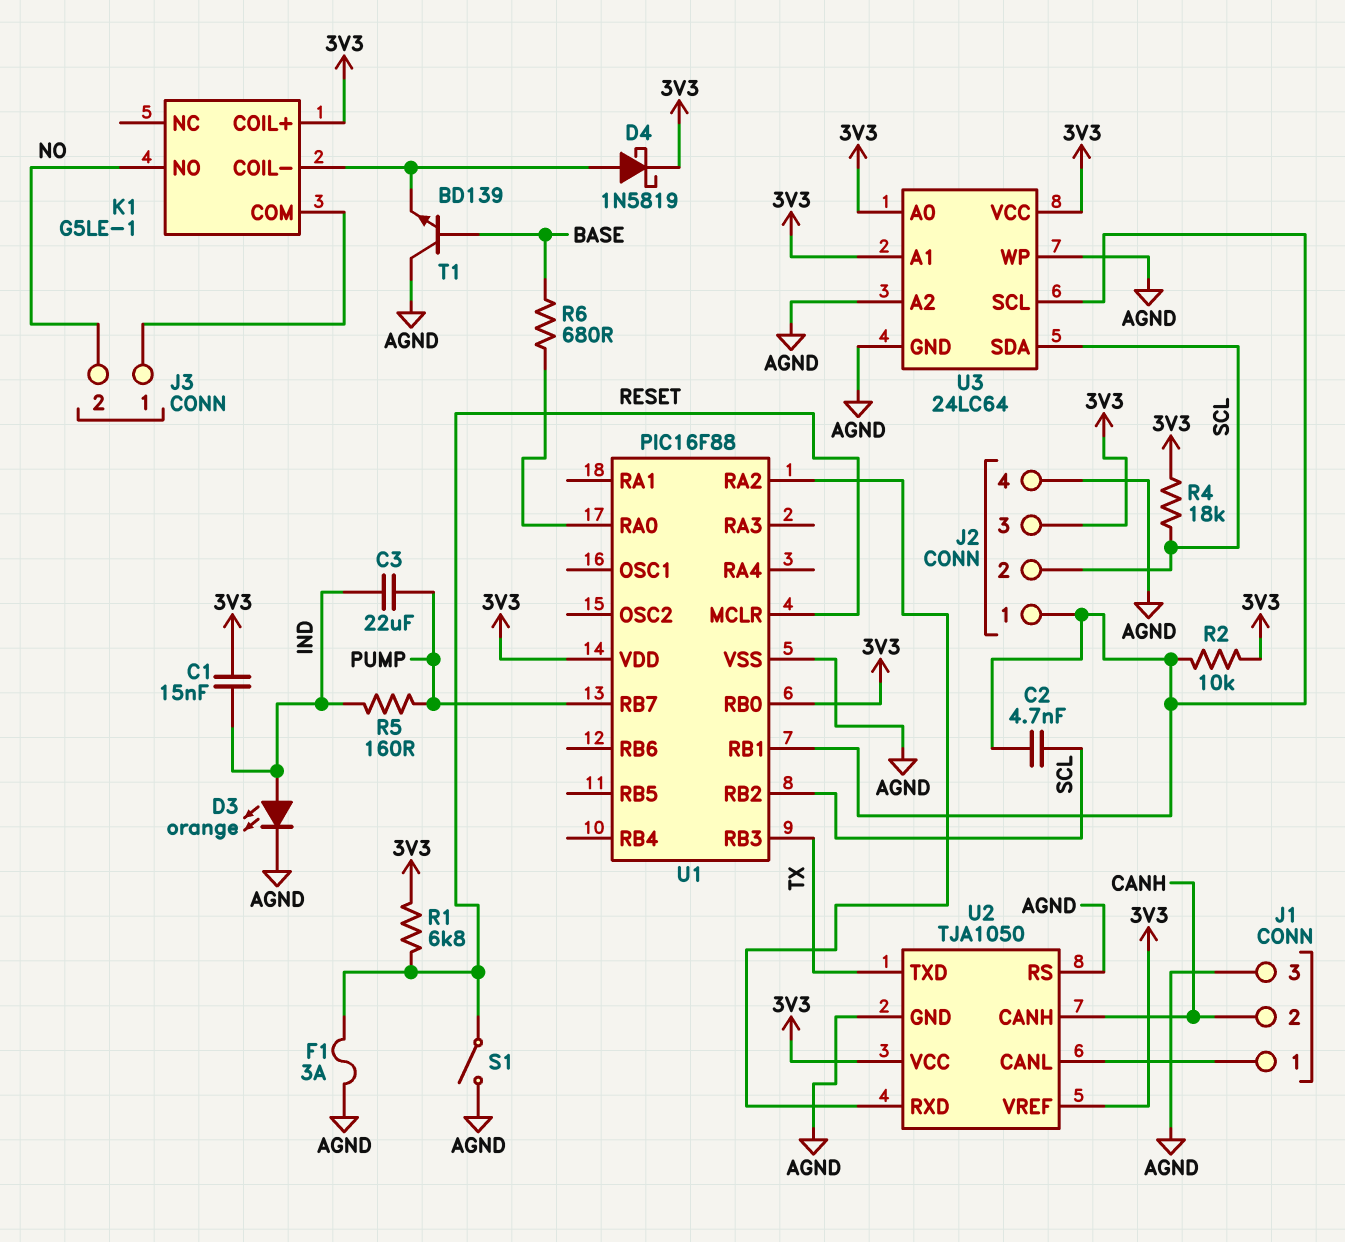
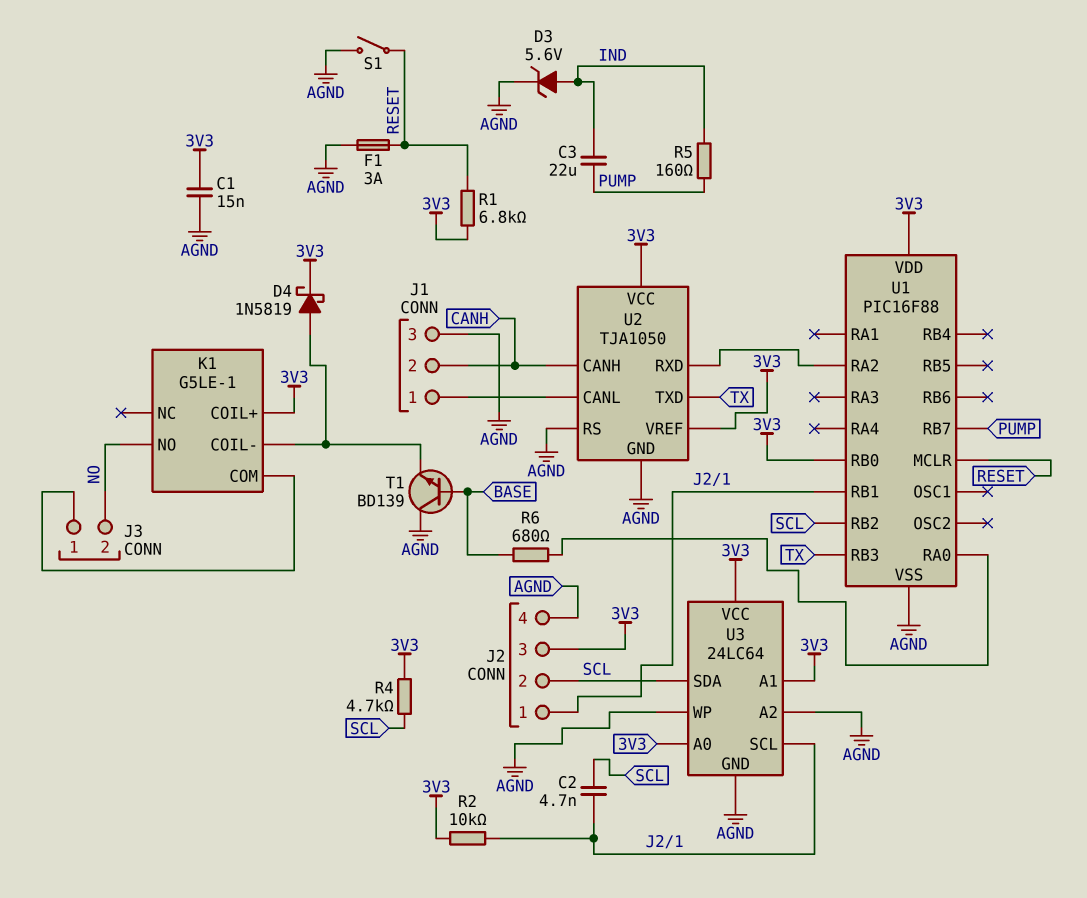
C1: 15nF (3V3, IND) -> 15nF (3V3, AGND)
D3: LED orange (A IND, K AGND) -> zener 5.6V (A IND, K AGND)
R4: 18k (3V3, SCL) -> 4.7k (3V3, SCL)

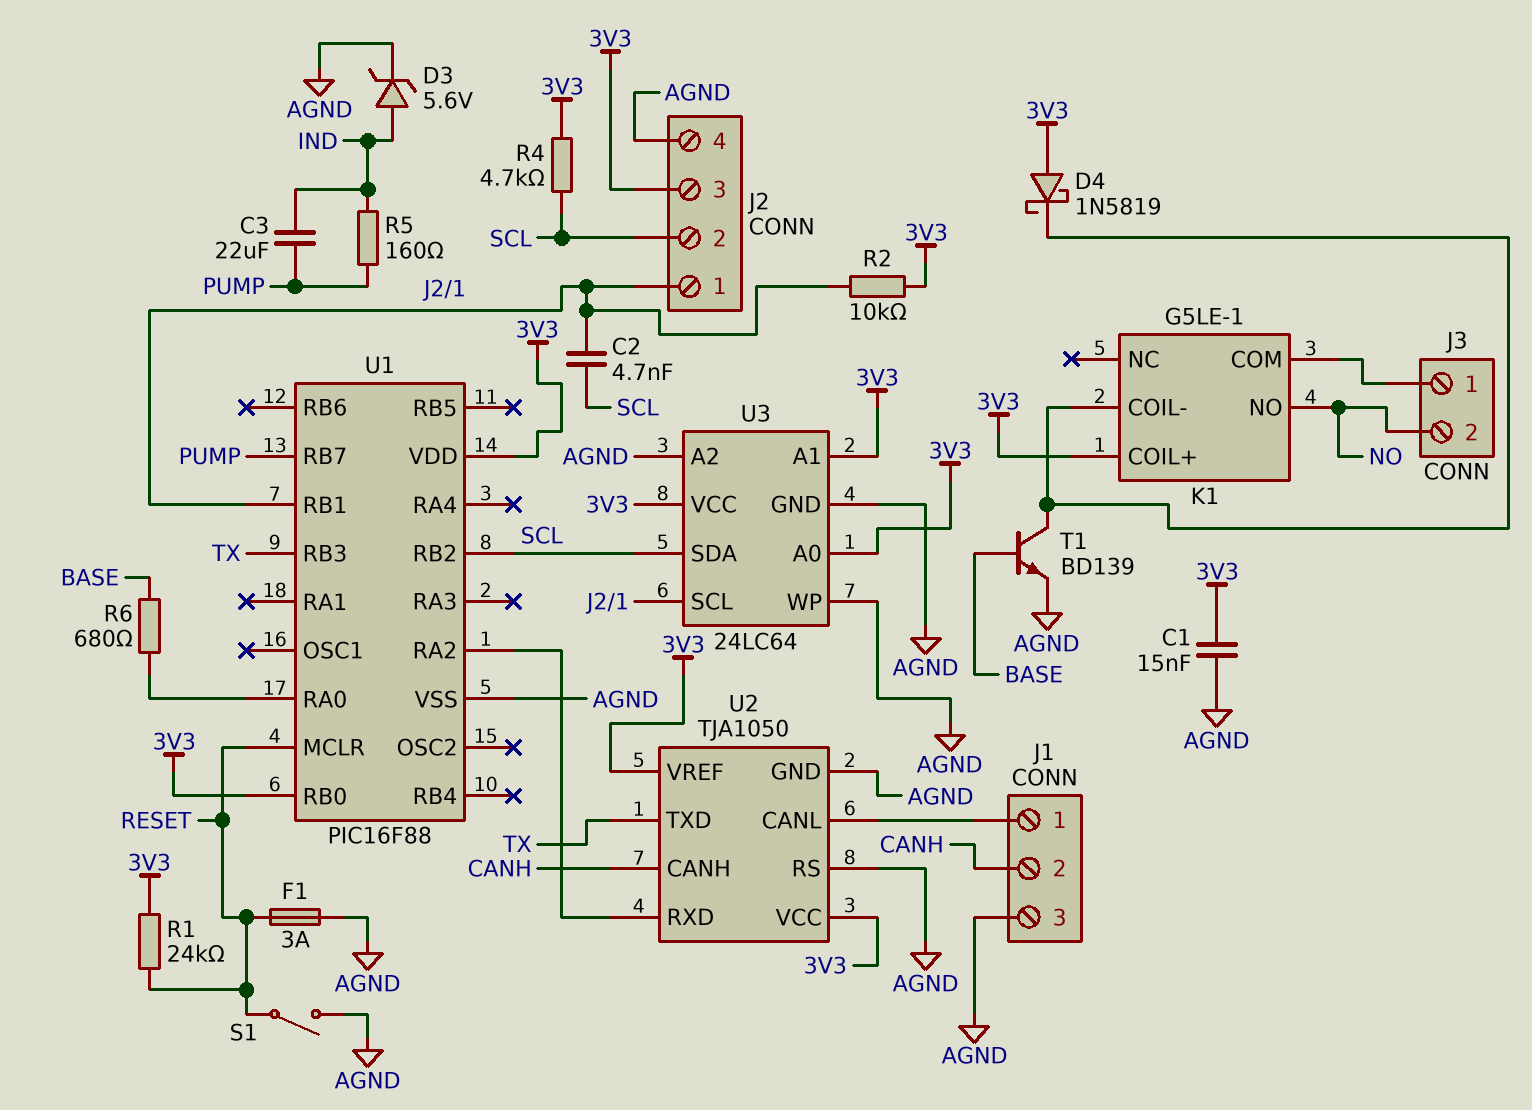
D4: schottky 1N5819 (A K1/COIL-, K 3V3) -> schottky 1N5819 (A 3V3, K K1/COIL-)
R1: 6.8k (3V3, RESET) -> 24k (3V3, RESET)
T1: NPN BD139 (B BASE, C AGND, E K1/COIL-) -> NPN BD139 (B BASE, C K1/COIL-, E AGND)

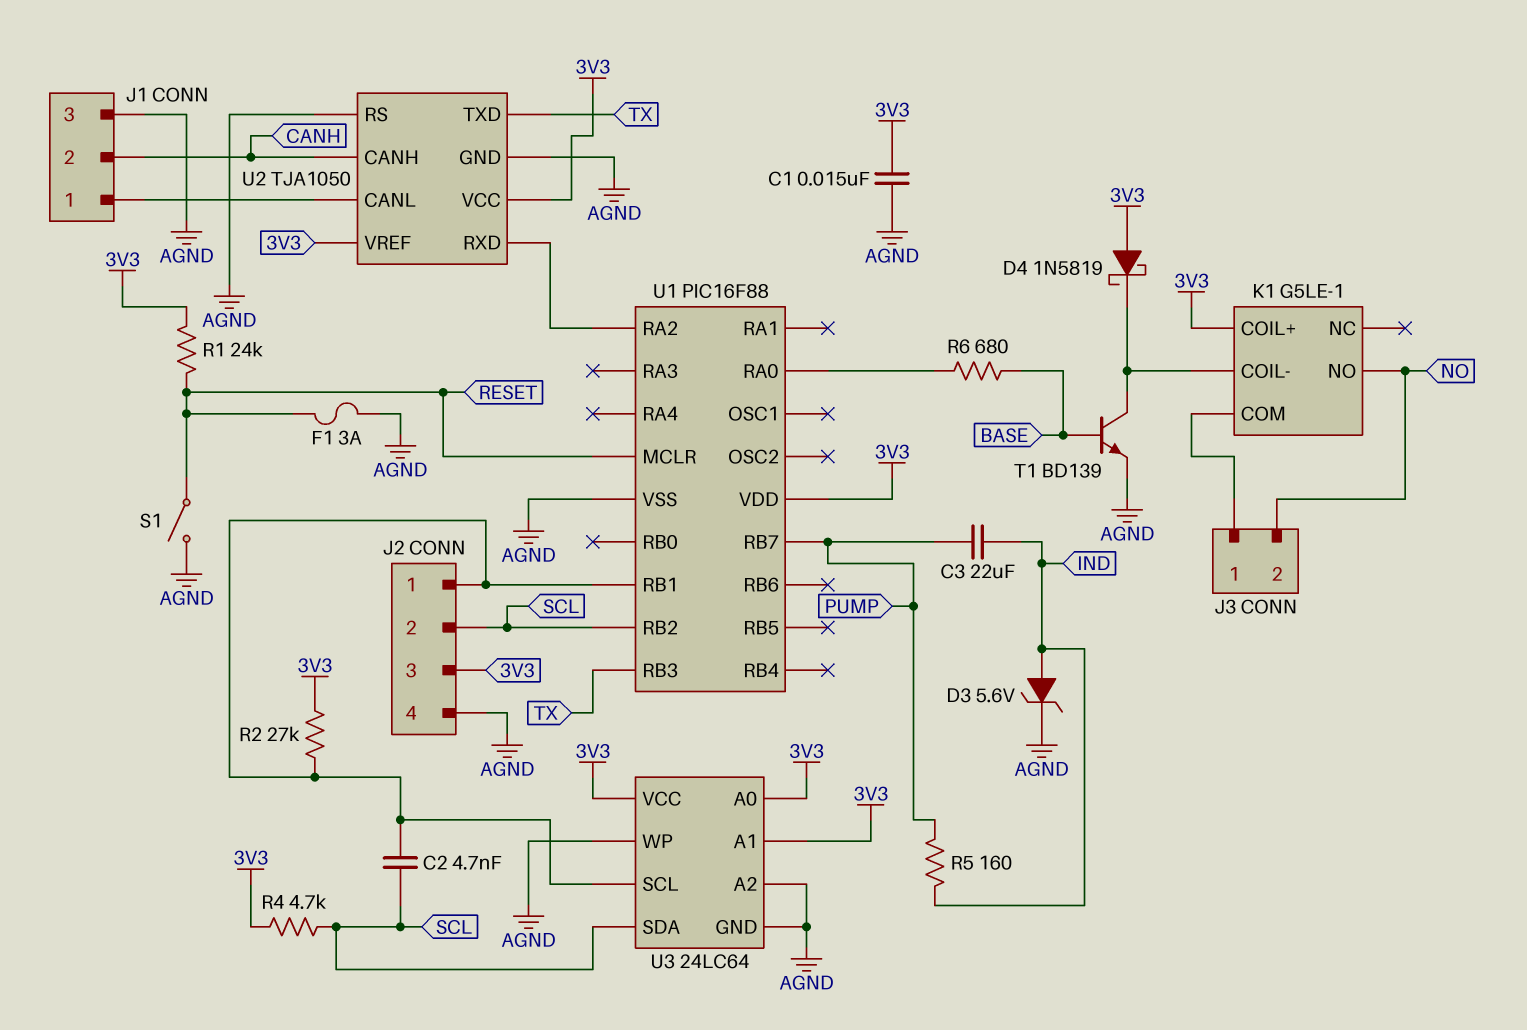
R2: 10k (3V3, J2/1) -> 27k (3V3, J2/1)
U1 pin RB0: 3V3 -> none

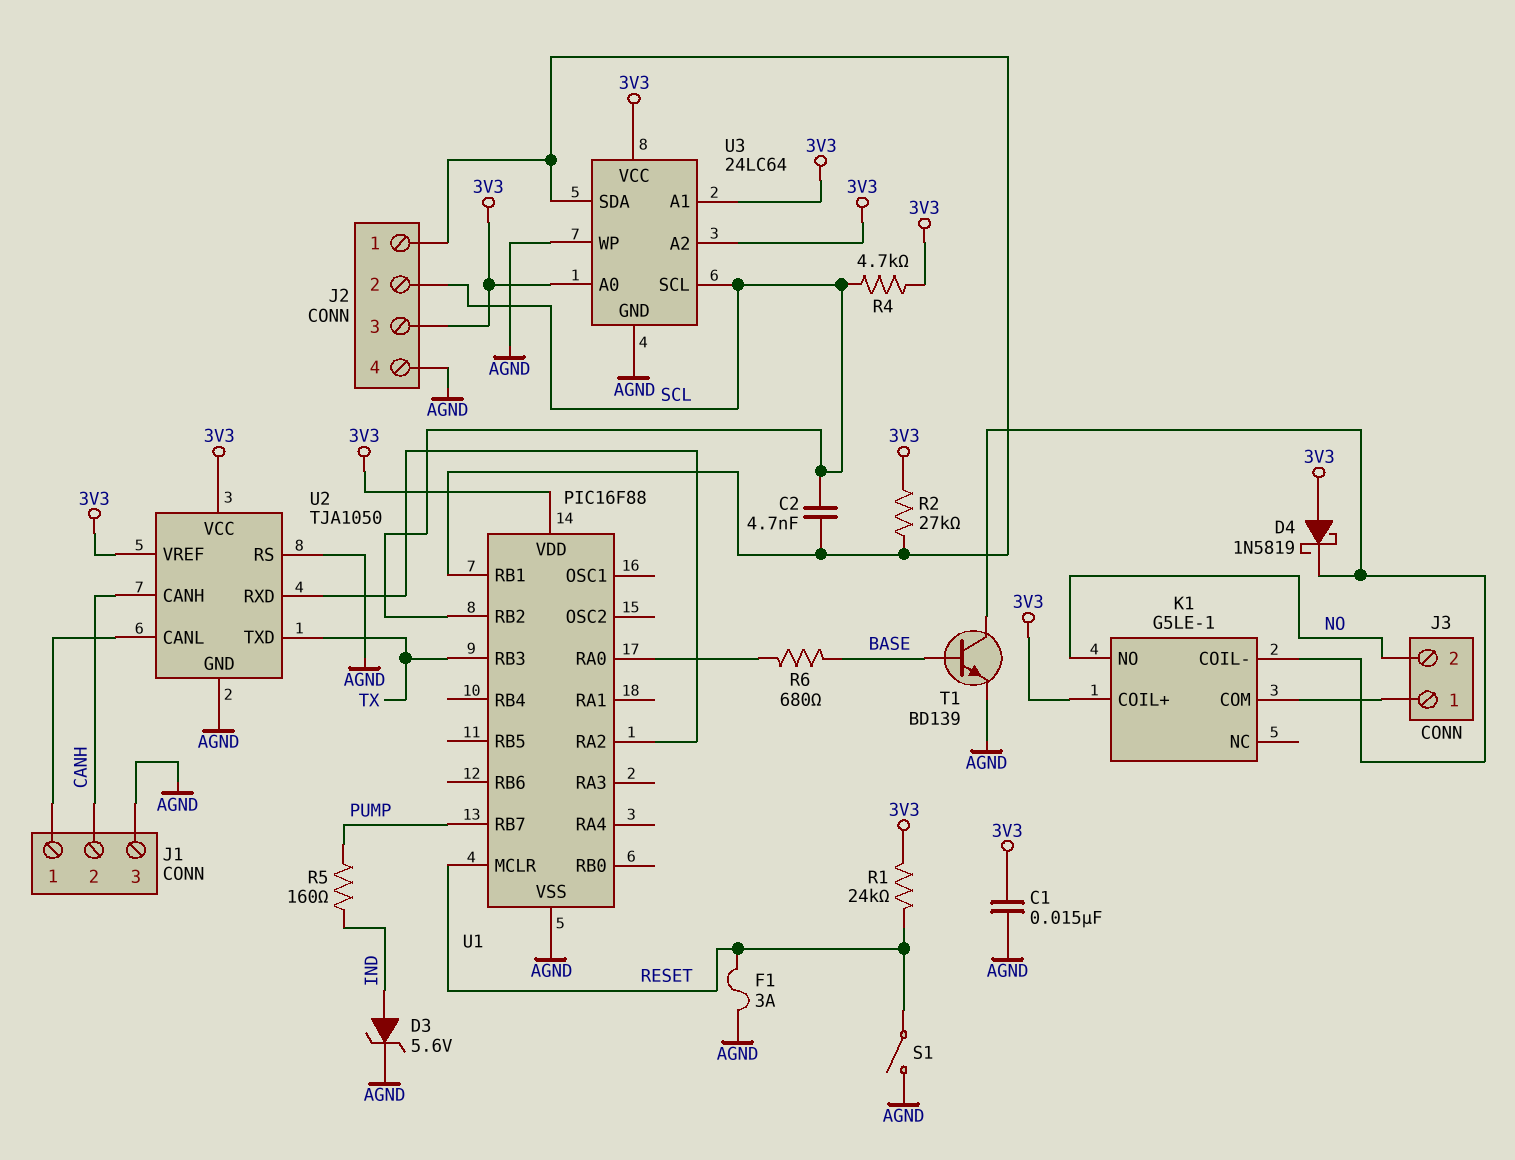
C3: 22uF (IND, PUMP) -> none
U3 pin A2: AGND -> 3V3
U3 pin SCL: J2/1 -> SCL
U3 pin SDA: SCL -> J2/1

